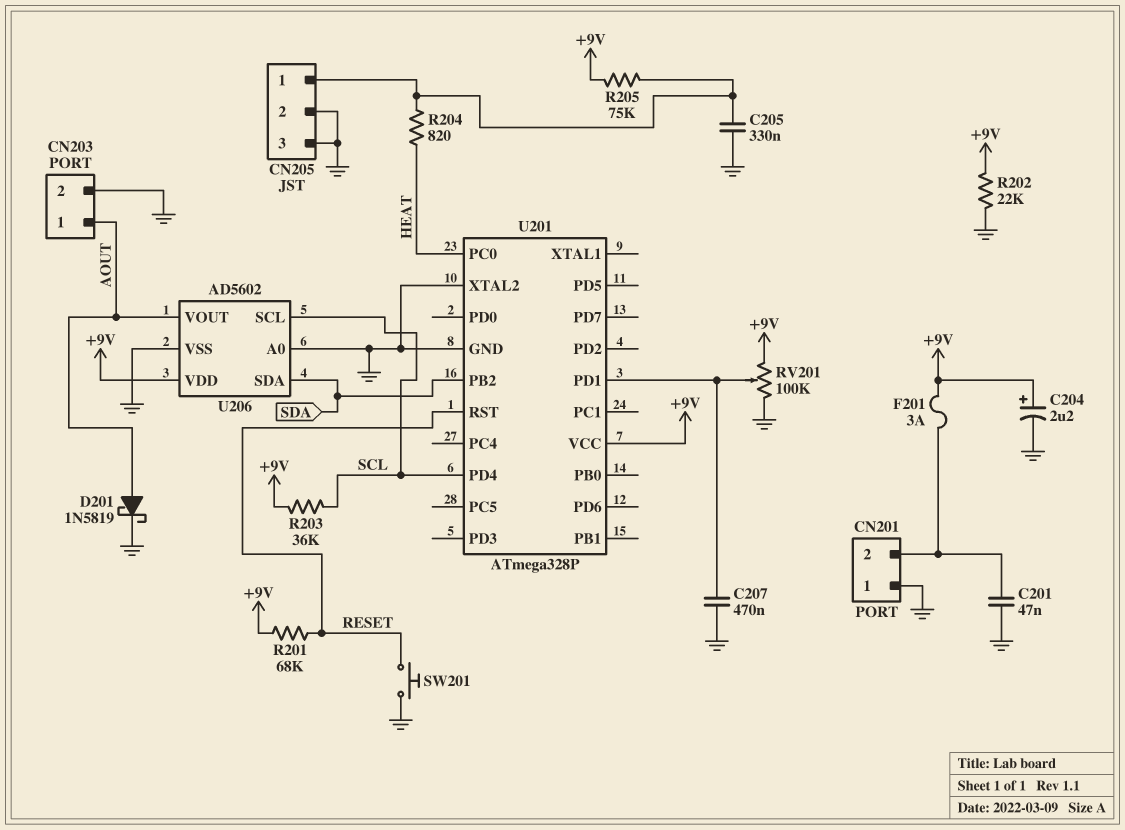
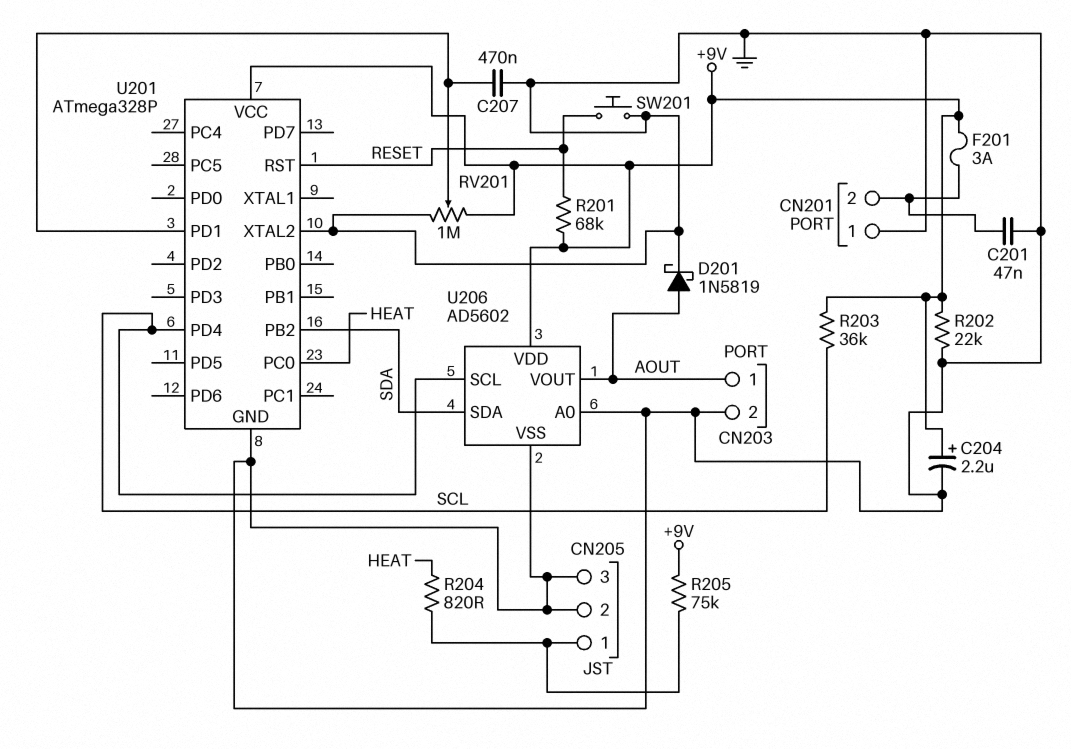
C205: 330nF (CN205/1, GND) -> none
RV201: 100k (+9V, GND, wiper U201/PD1) -> 1M (+9V, GND, wiper U201/PD1)

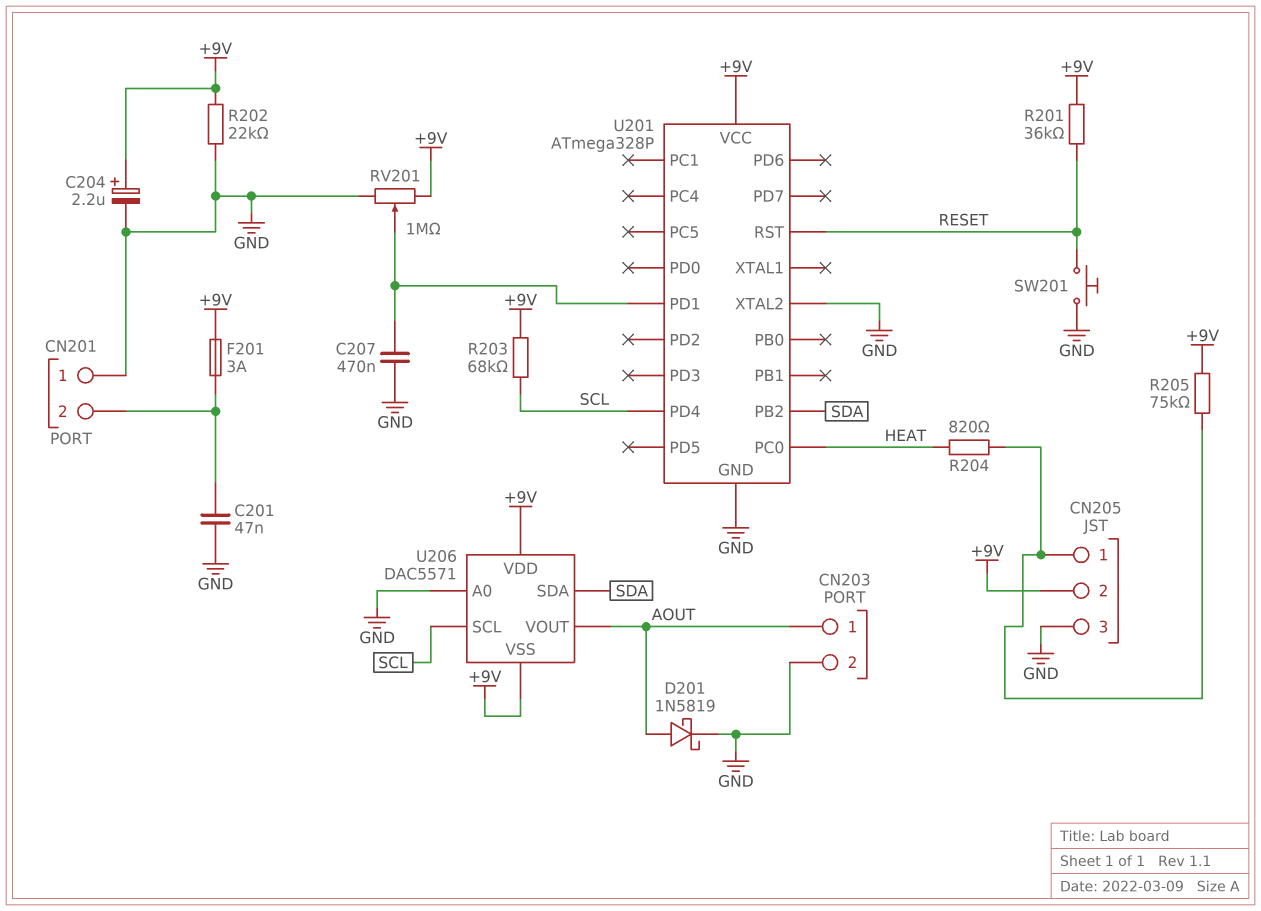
CN205 pin 2: GND -> +9V
R201: 68k (+9V, RESET) -> 36k (+9V, RESET)
R203: 36k (+9V, SCL) -> 68k (+9V, SCL)
U206: AD5602 -> DAC5571
U206 pin VSS: GND -> +9V

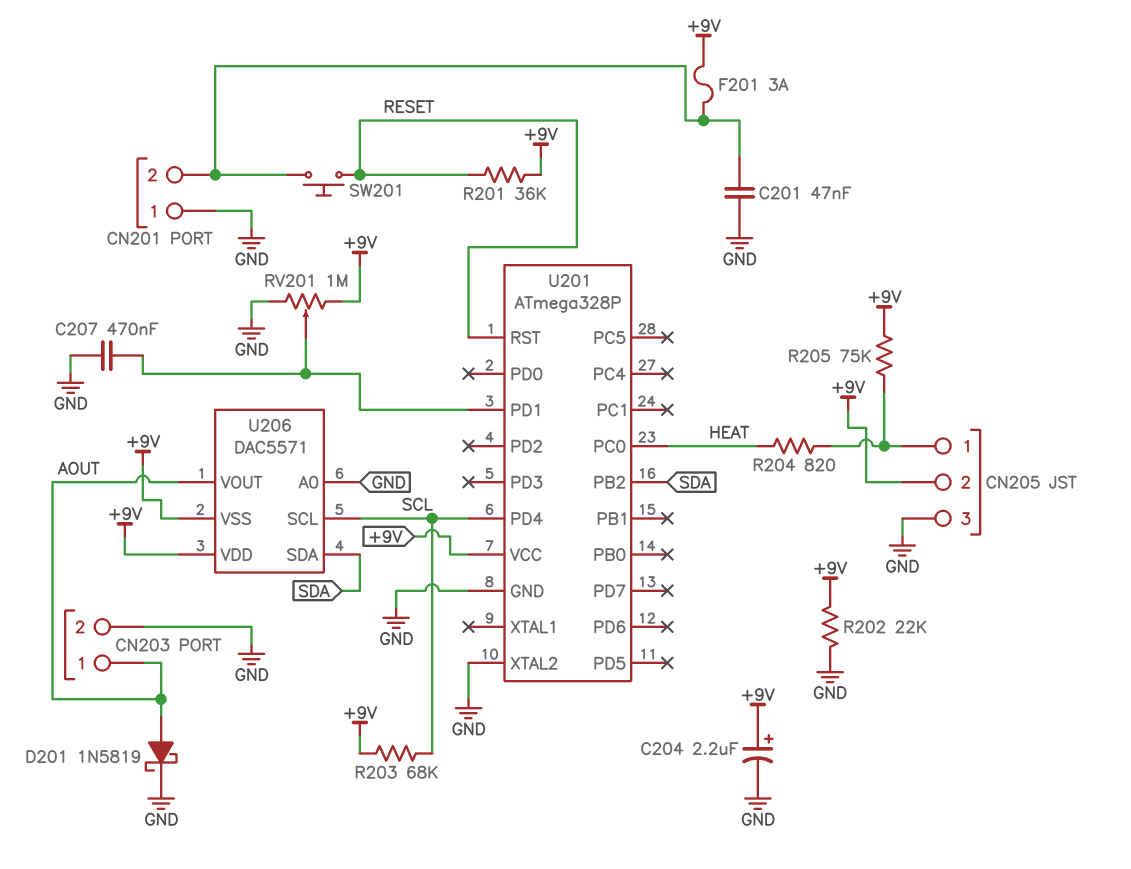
SW201: button (GND, RESET) -> button (CN201/2, RESET)

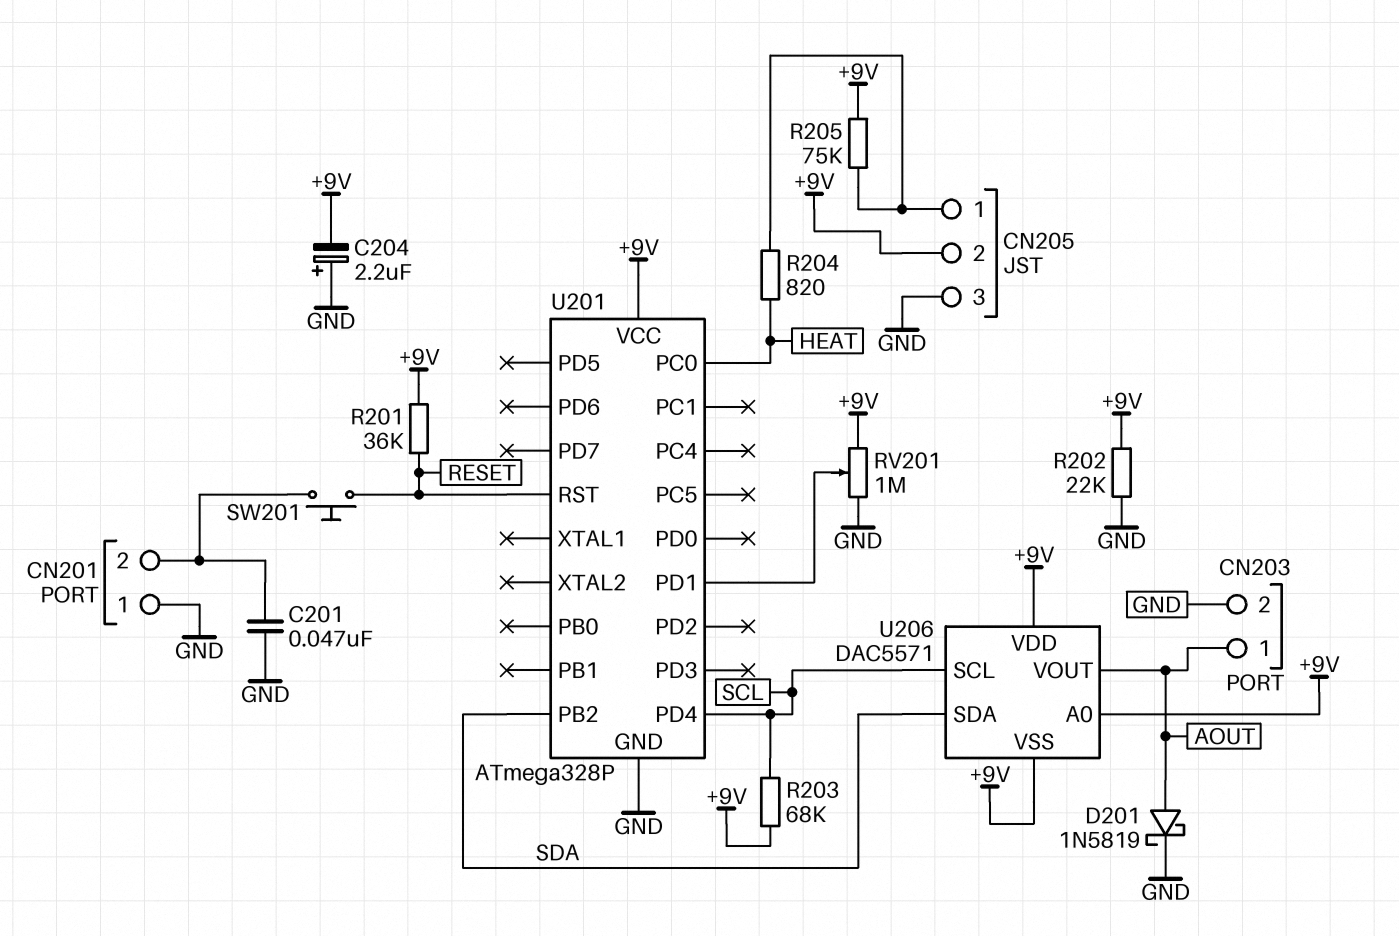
C204: 2.2uF (plus +9V, minus GND) -> 2.2uF (plus GND, minus +9V)
C207: 470nF (GND, U201/PD1) -> none
F201: 3A (+9V, CN201/2) -> none
U201 pin XTAL2: GND -> none
U206 pin A0: GND -> +9V

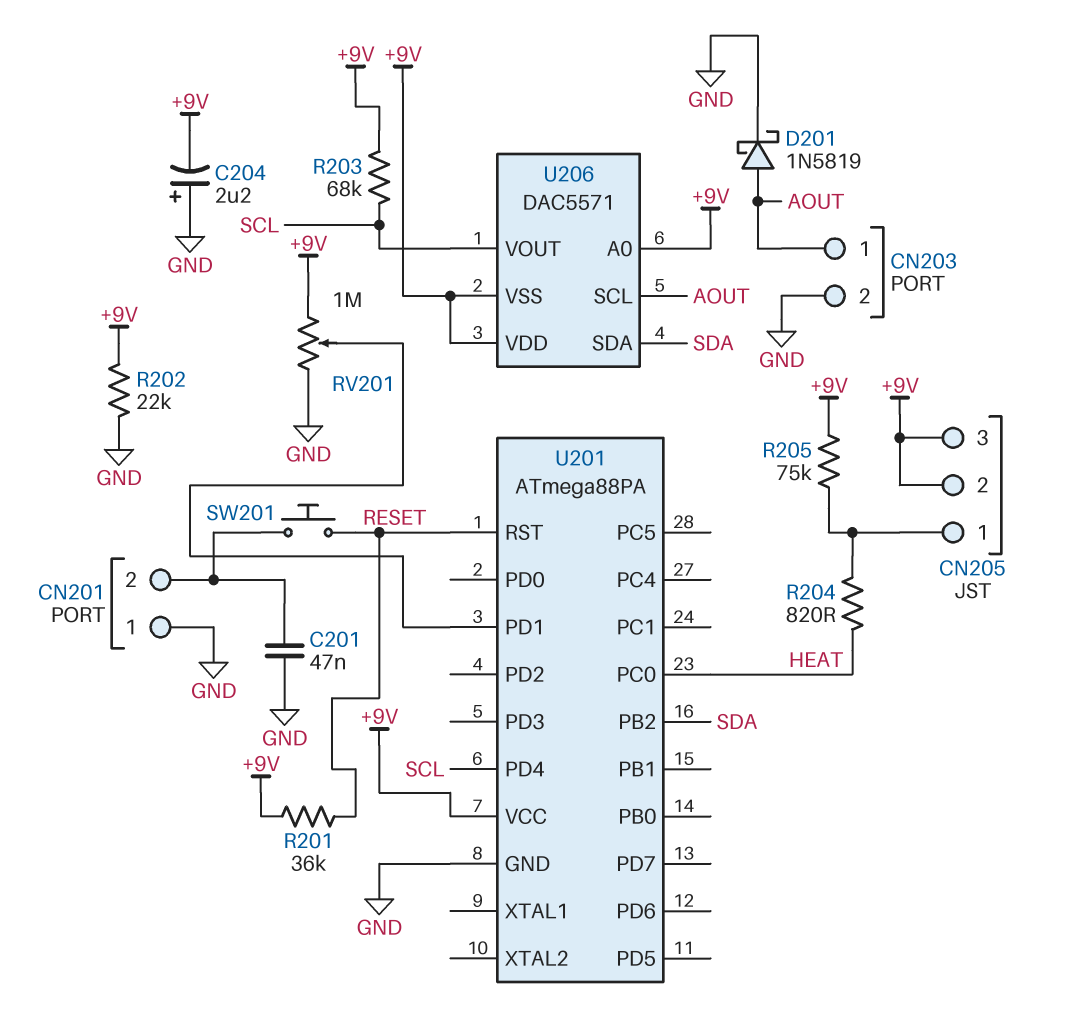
CN205 pin 3: GND -> +9V
U201: ATmega328P -> ATmega88PA
U206 pin SCL: SCL -> AOUT
U206 pin VOUT: AOUT -> SCL

